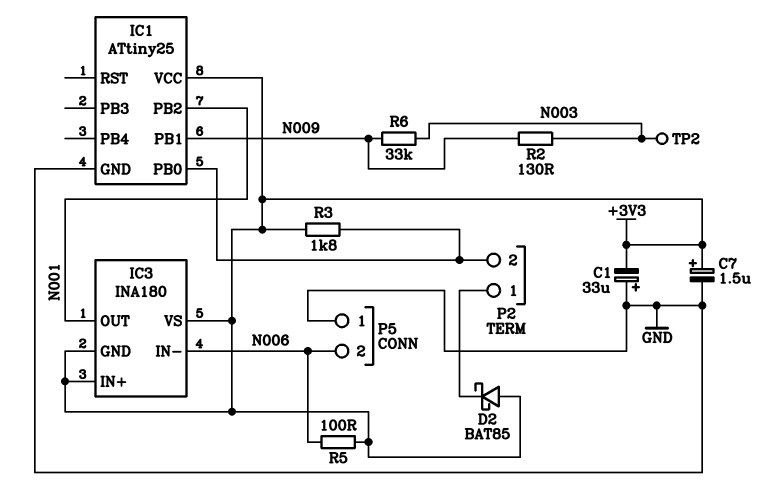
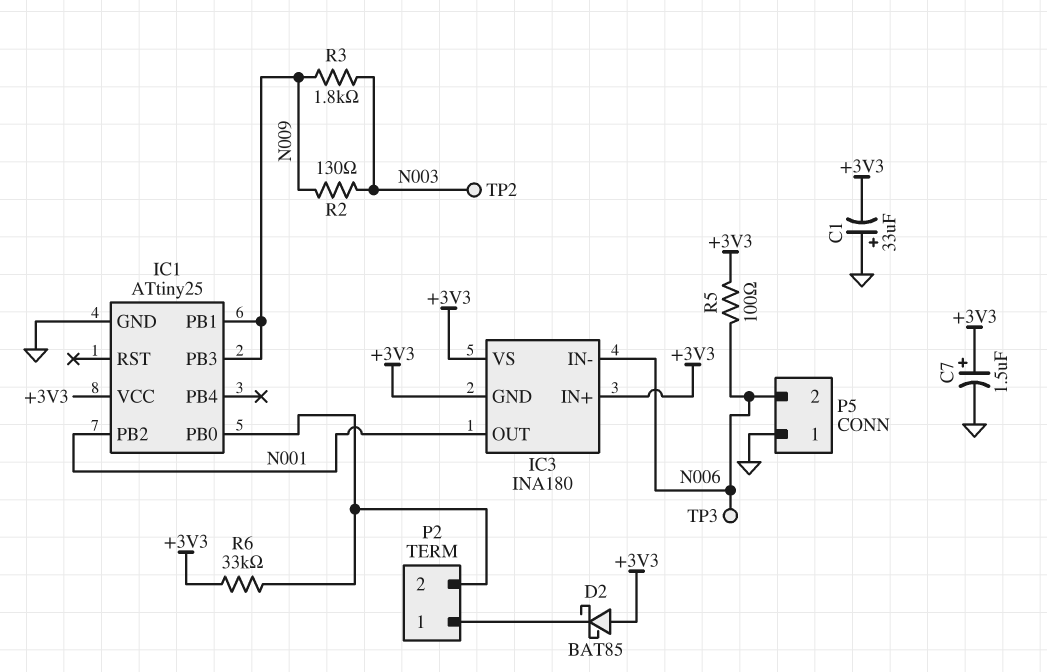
IC1 pin PB3: none -> N009
R3: 1.8k (+3V3, IC1/PB0) -> 1.8k (N003, N009)
R6: 33k (N003, N009) -> 33k (+3V3, IC1/PB0)
TP3: none -> test point (N006)

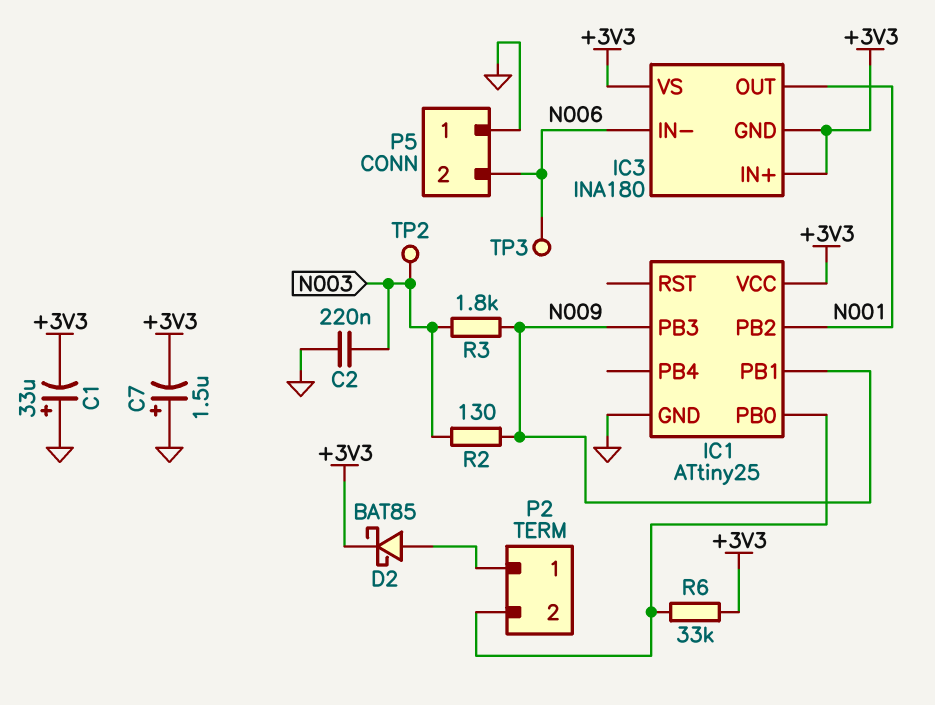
C2: none -> 220nF (GND, N003)
C7: 1.5uF (plus +3V3, minus GND) -> 1.5uF (plus GND, minus +3V3)
D2: schottky BAT85 (A +3V3, K P2/1) -> schottky BAT85 (A P2/1, K +3V3)
R5: 100 (+3V3, N006) -> none

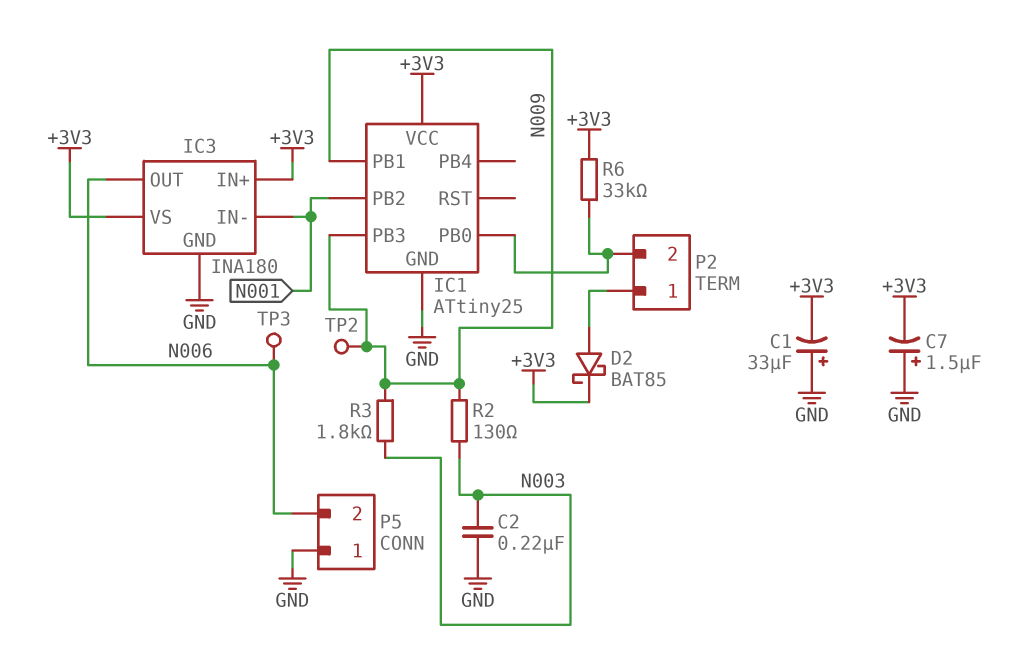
IC3 pin GND: +3V3 -> GND
IC3 pin IN-: N006 -> N001
IC3 pin OUT: N001 -> N006
TP2: test point (N003) -> test point (N009)

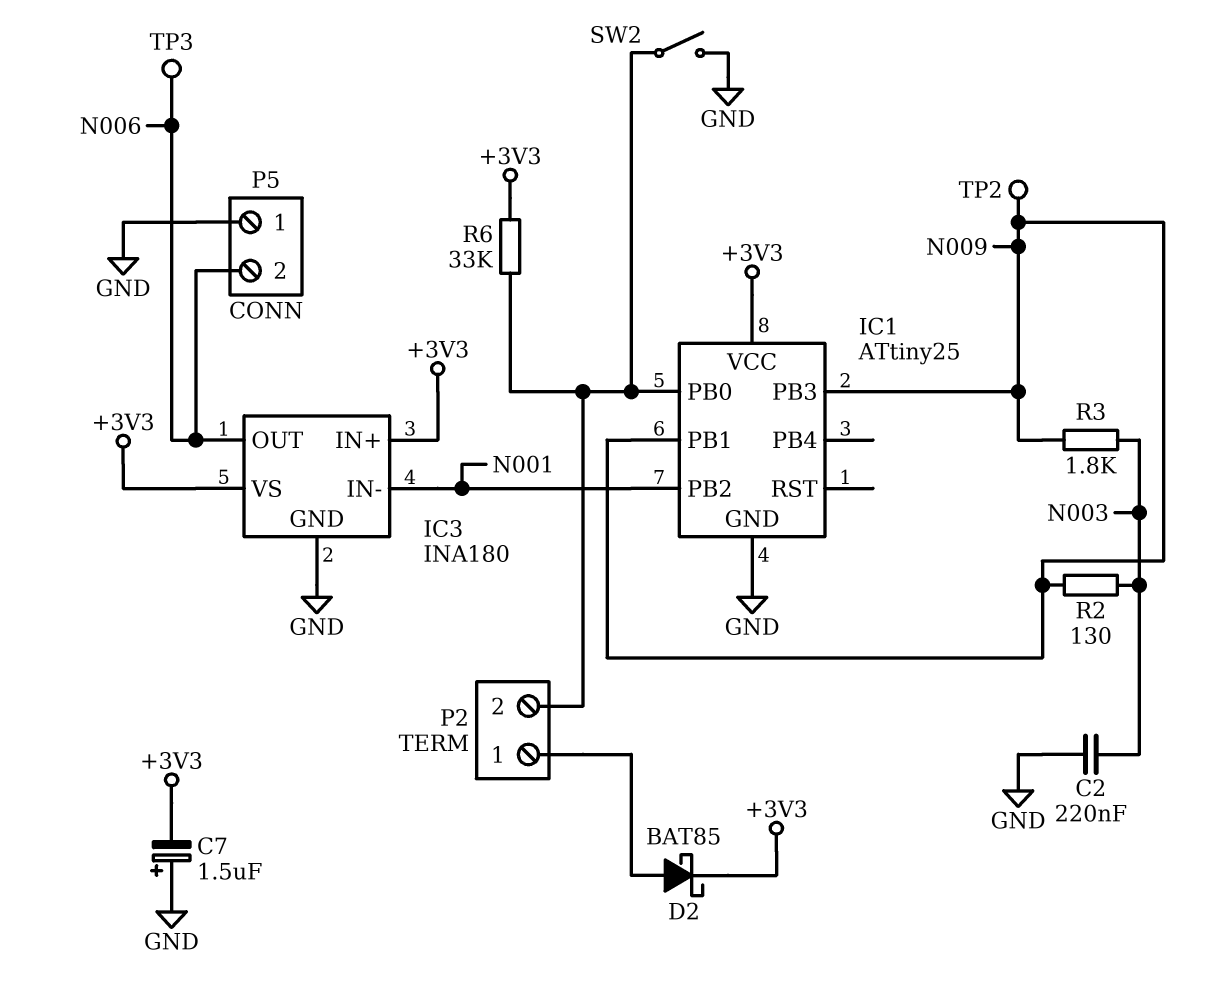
C1: 33uF (plus GND, minus +3V3) -> none
SW2: none -> switch (GND, IC1/PB0)

